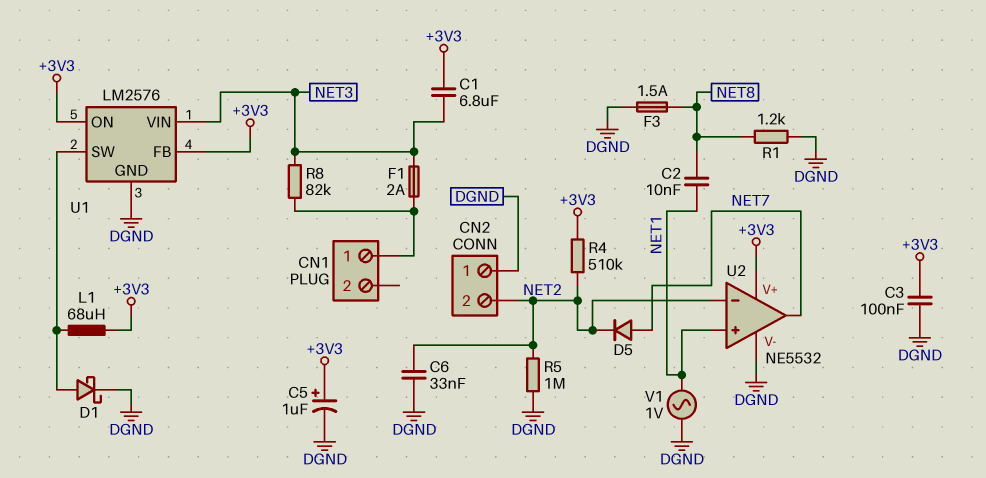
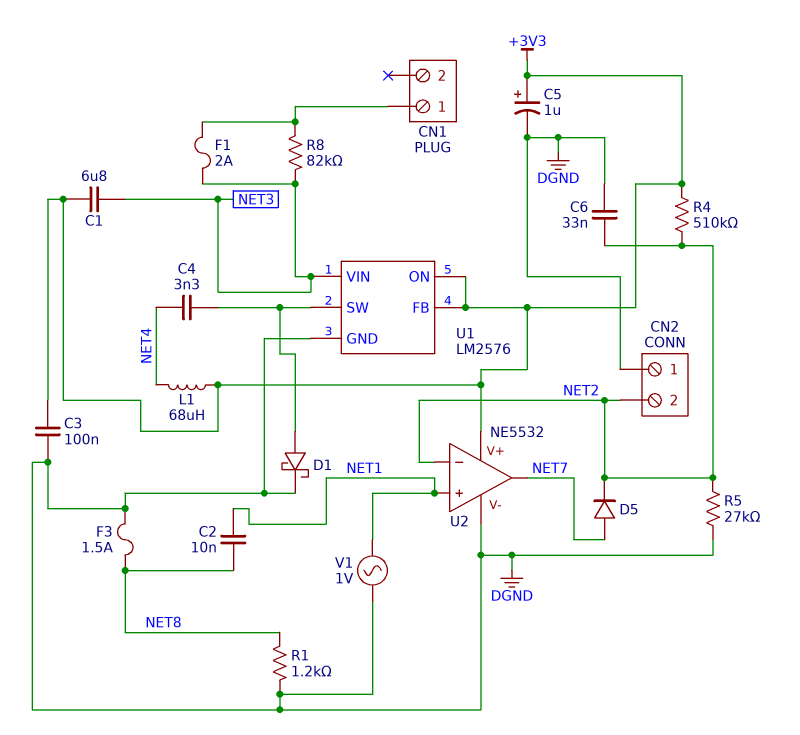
C4: none -> 3.3nF (NET4, U1/SW)
L1: 68uH (+3V3, U1/SW) -> 68uH (+3V3, NET4)
R5: 1M (DGND, NET2) -> 27k (DGND, NET2)

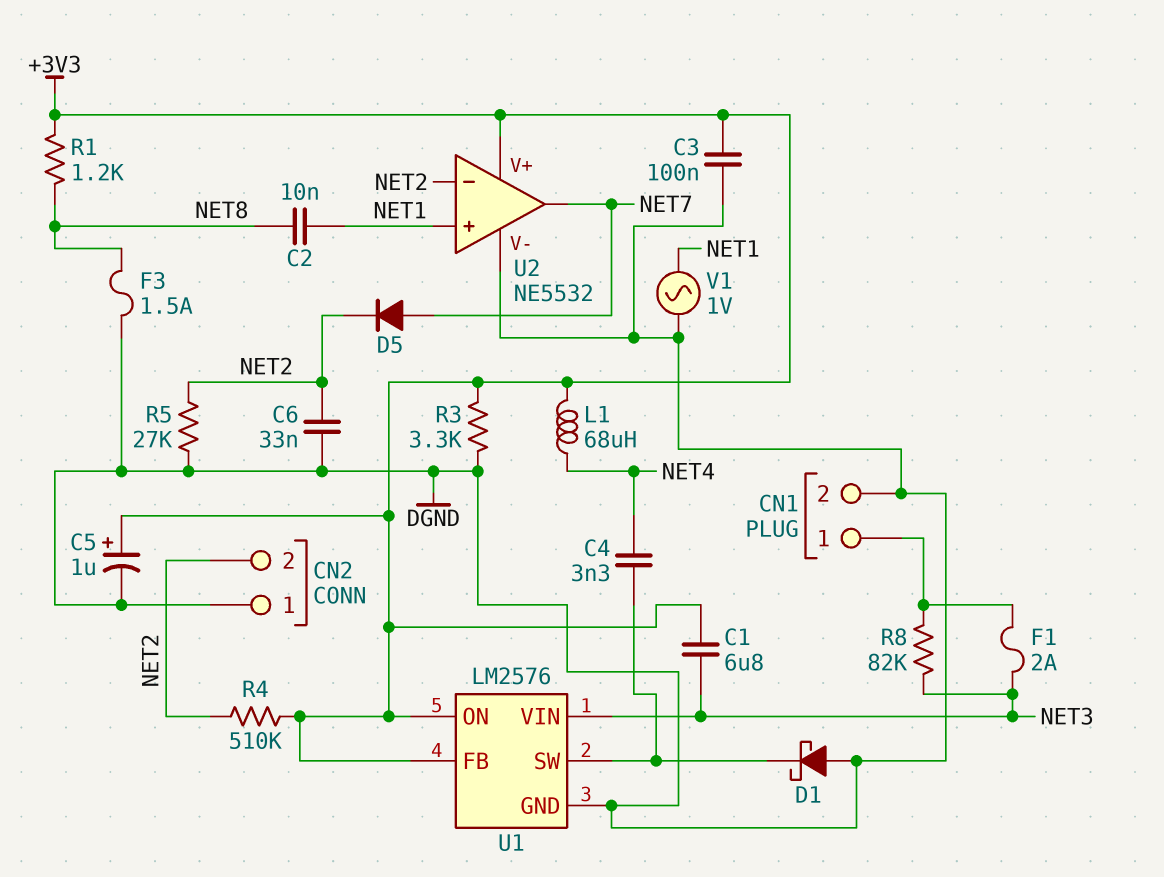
CN1 pin 2: none -> DGND
D1: schottky (A U1/SW, K DGND) -> schottky (A DGND, K U1/SW)
R1: 1.2k (DGND, NET8) -> 1.2k (+3V3, NET8)
R3: none -> 3.3k (+3V3, DGND)

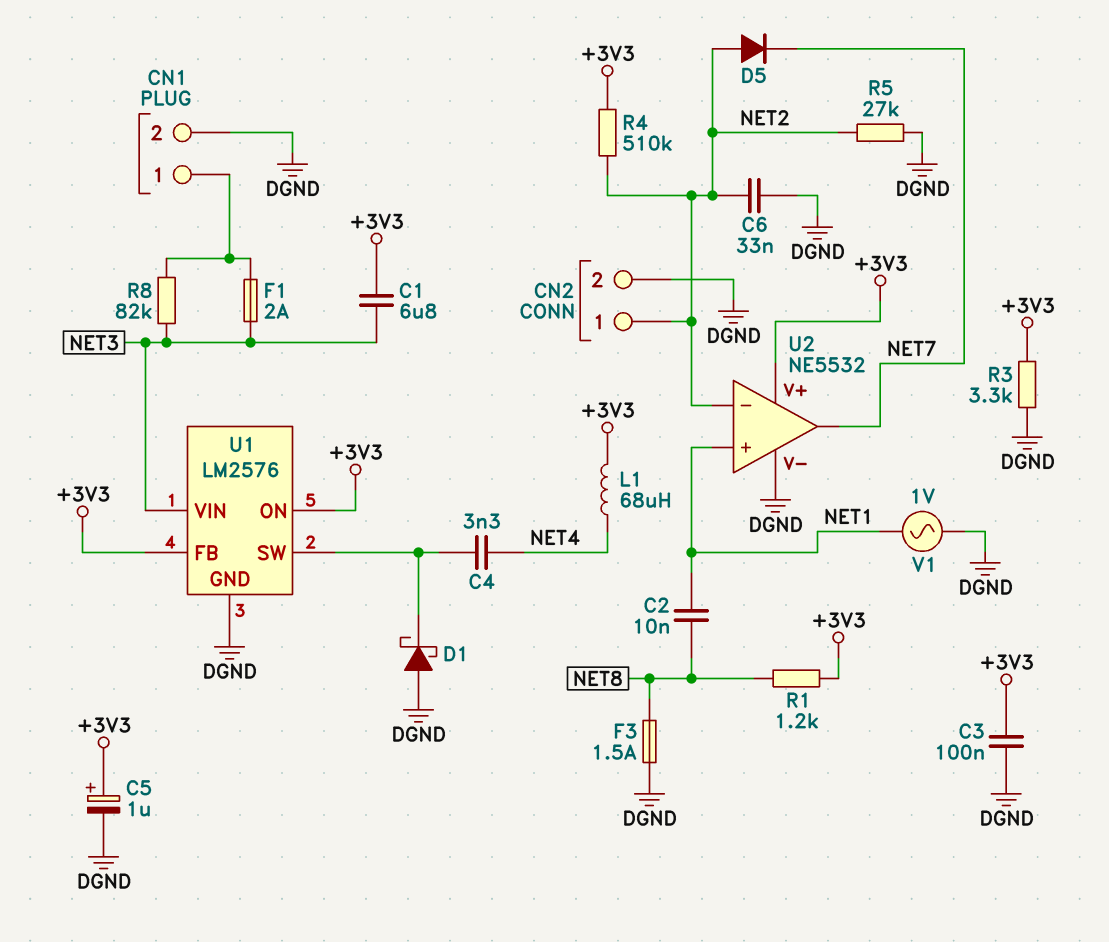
CN2 pin 1: DGND -> NET2
CN2 pin 2: NET2 -> DGND
D5: diode (A NET7, K NET2) -> diode (A NET2, K NET7)

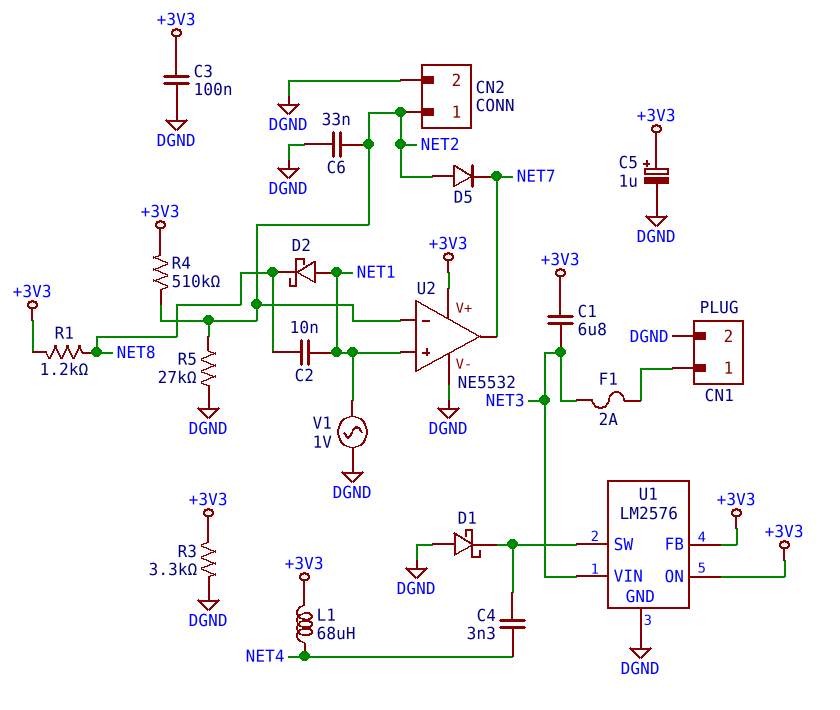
D2: none -> schottky (A NET1, K NET8)
F3: 1.5A (DGND, NET8) -> none
R8: 82k (CN1/1, NET3) -> none

